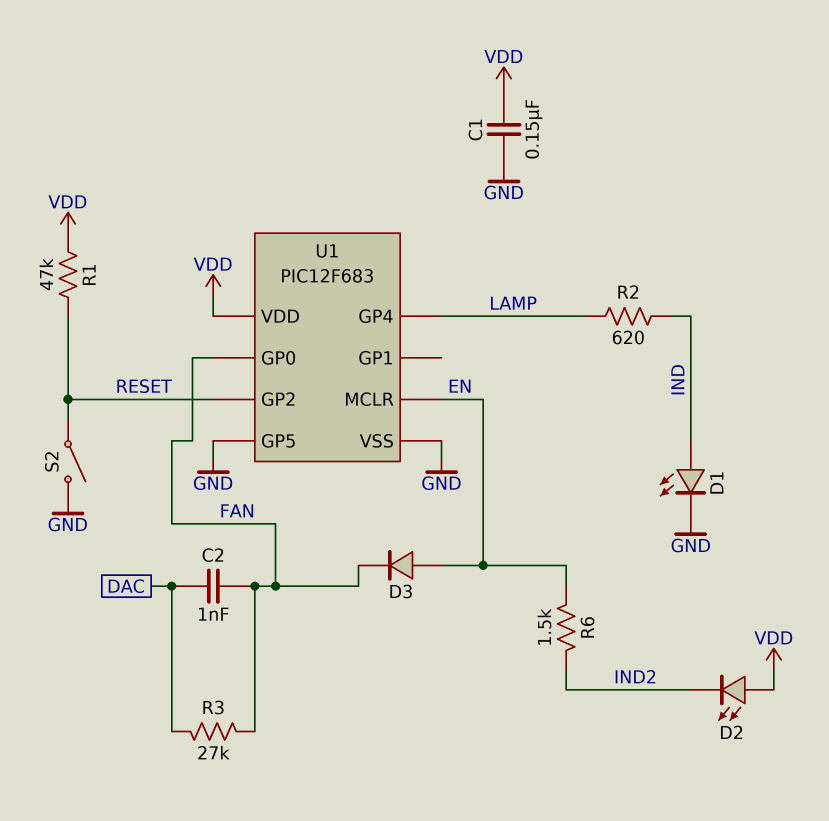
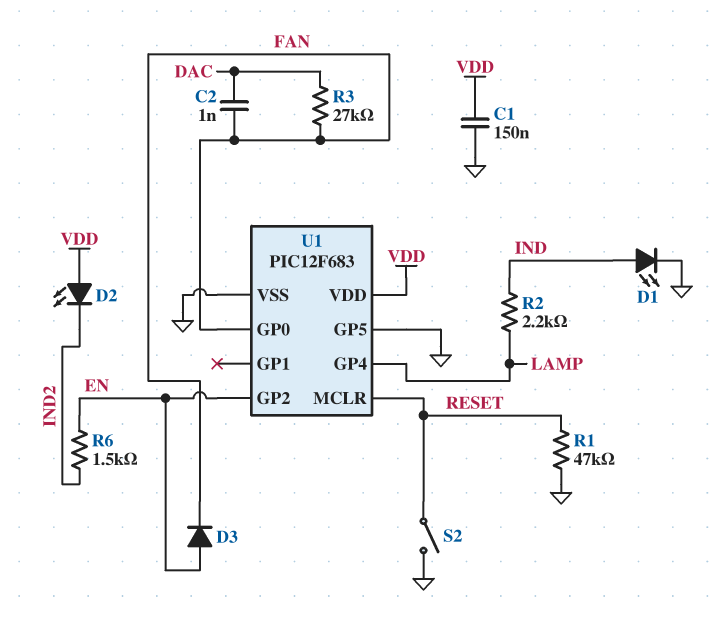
R1: 47k (RESET, VDD) -> 47k (GND, RESET)
R2: 620 (IND, LAMP) -> 2.2k (IND, LAMP)
U1 pin GP2: RESET -> EN
U1 pin MCLR: EN -> RESET

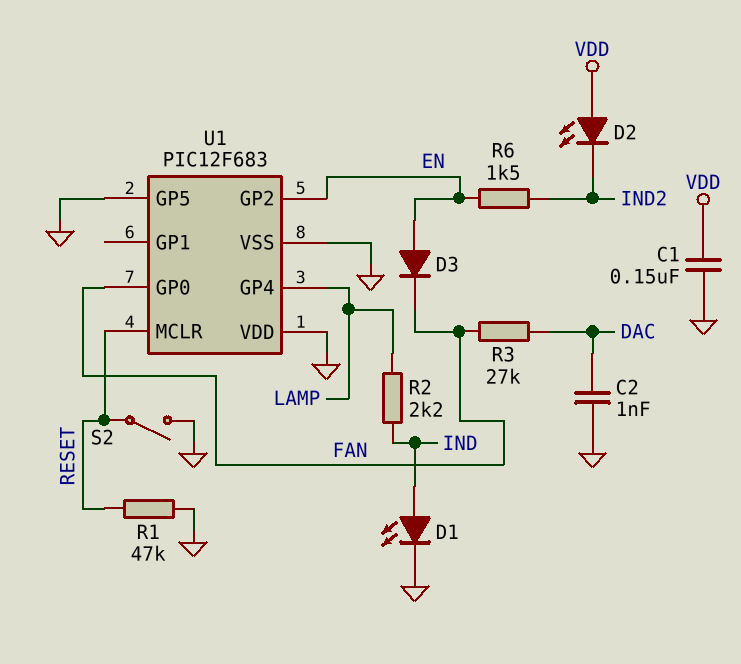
C2: 1nF (DAC, FAN) -> 1nF (DAC, GND)
U1 pin VDD: VDD -> GND

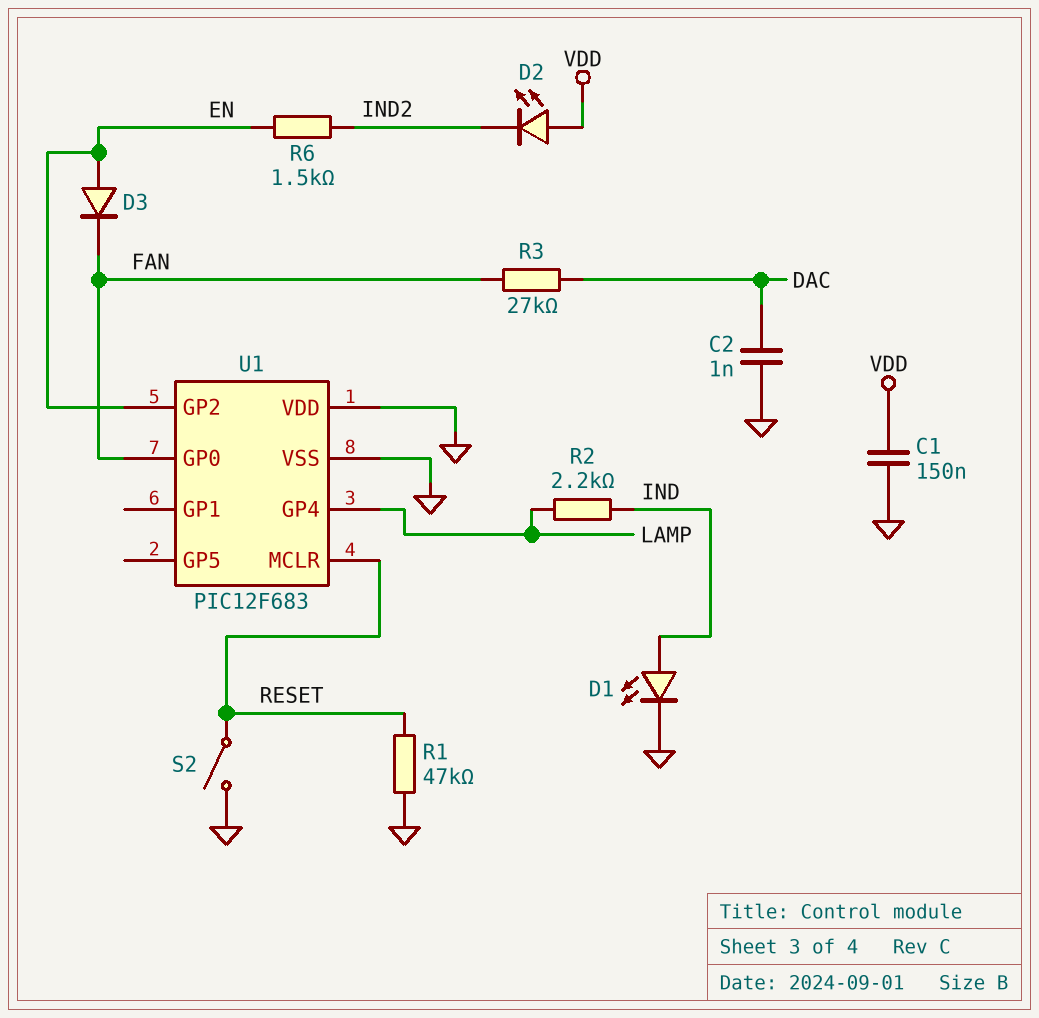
U1 pin GP5: GND -> none

